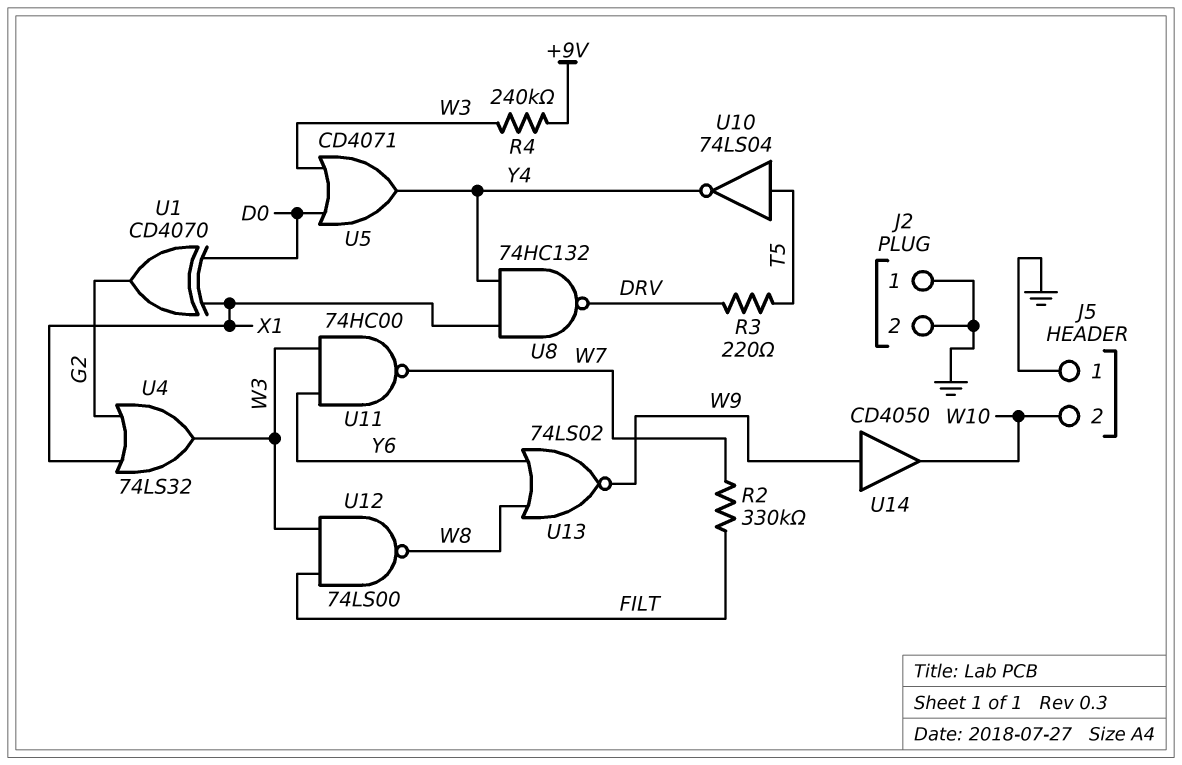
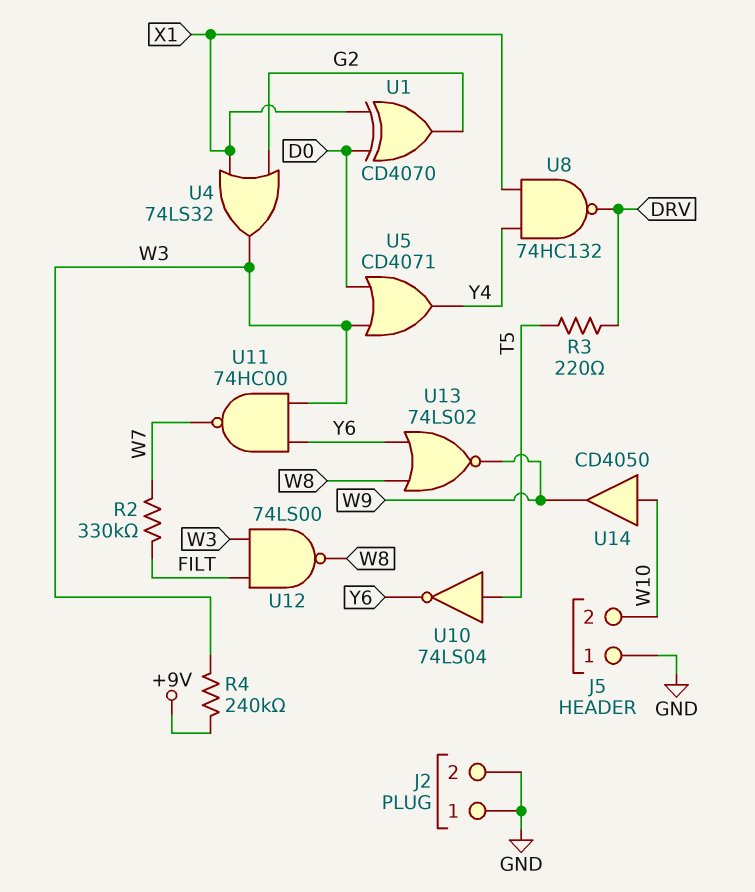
U10: NOT 74LS04 (in T5, out Y4) -> NOT 74LS04 (in T5, out Y6)
U14: buffer CD4050 (in W9, out W10) -> buffer CD4050 (in W10, out W9)

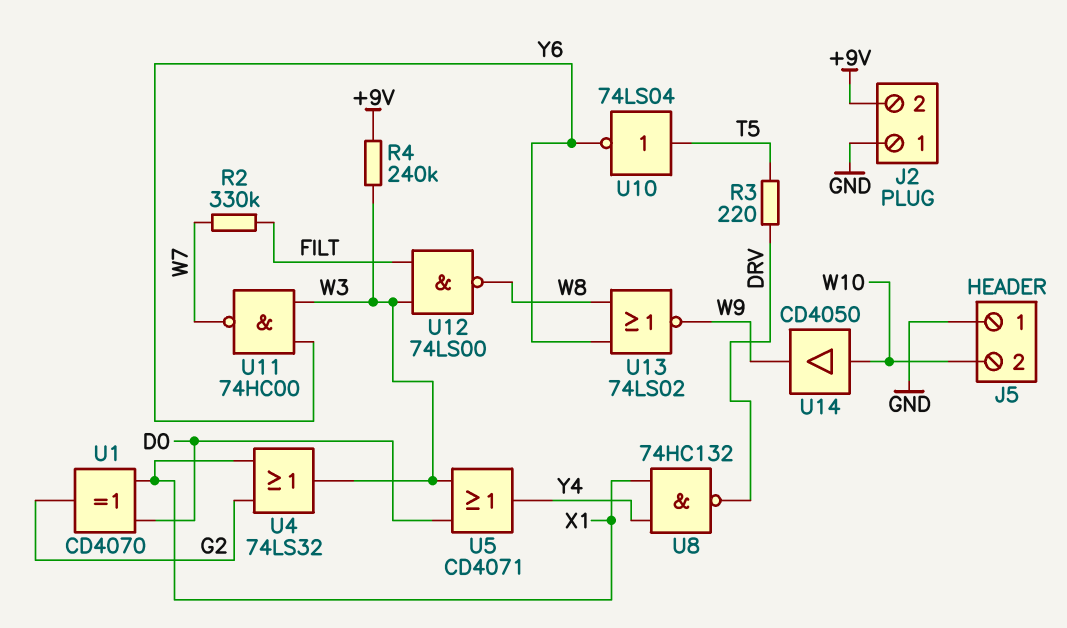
J2 pin 2: GND -> +9V

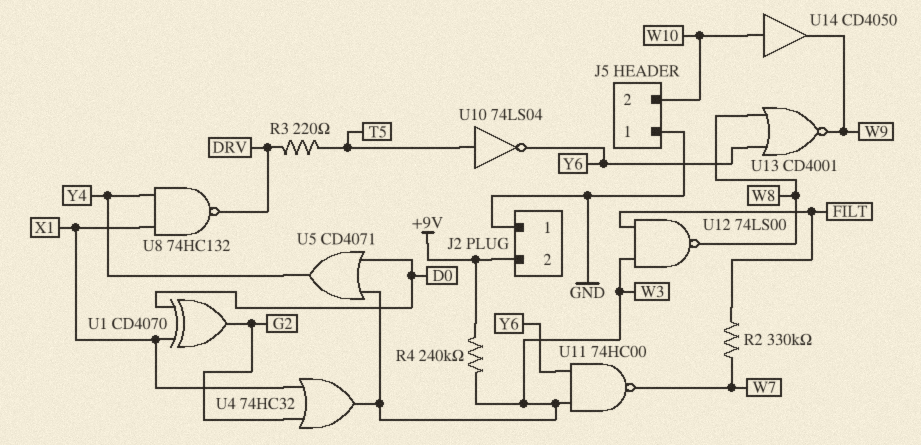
U4: OR 74LS32 (in G2, in X1, out W3) -> OR 74HC32 (in G2, in X1, out W3)
U13: NOR 74LS02 (in W8, in Y6, out W9) -> NOR CD4001 (in W8, in Y6, out W9)

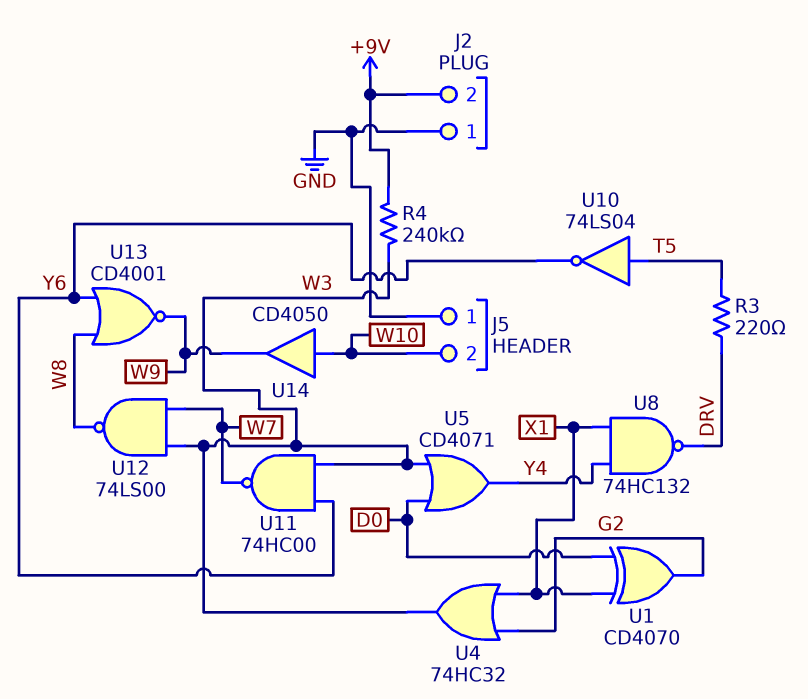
R2: 330k (FILT, W7) -> none
U12: NAND 74LS00 (in FILT, in W3, out W8) -> NAND 74LS00 (in W3, in W7, out W8)

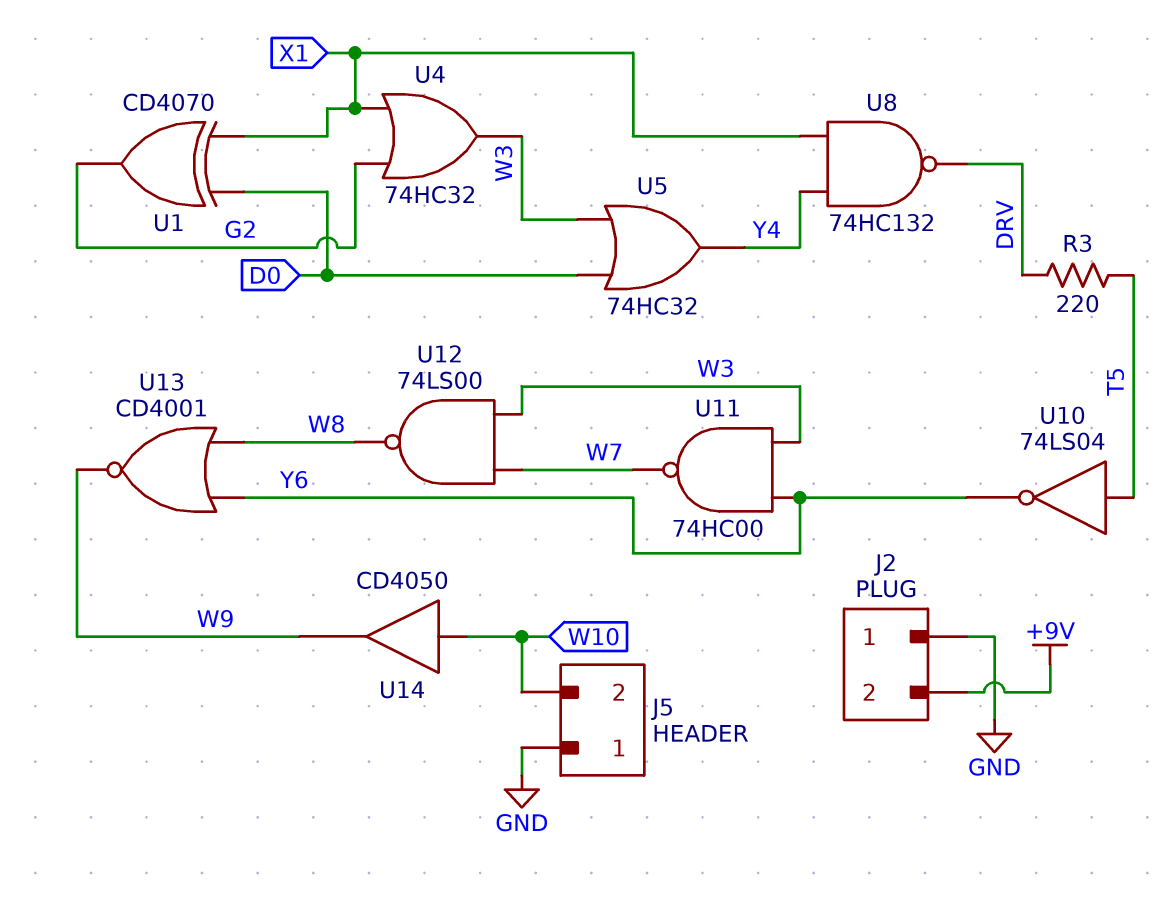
R4: 240k (+9V, W3) -> none
U5: OR CD4071 (in D0, in W3, out Y4) -> OR 74HC32 (in D0, in W3, out Y4)

